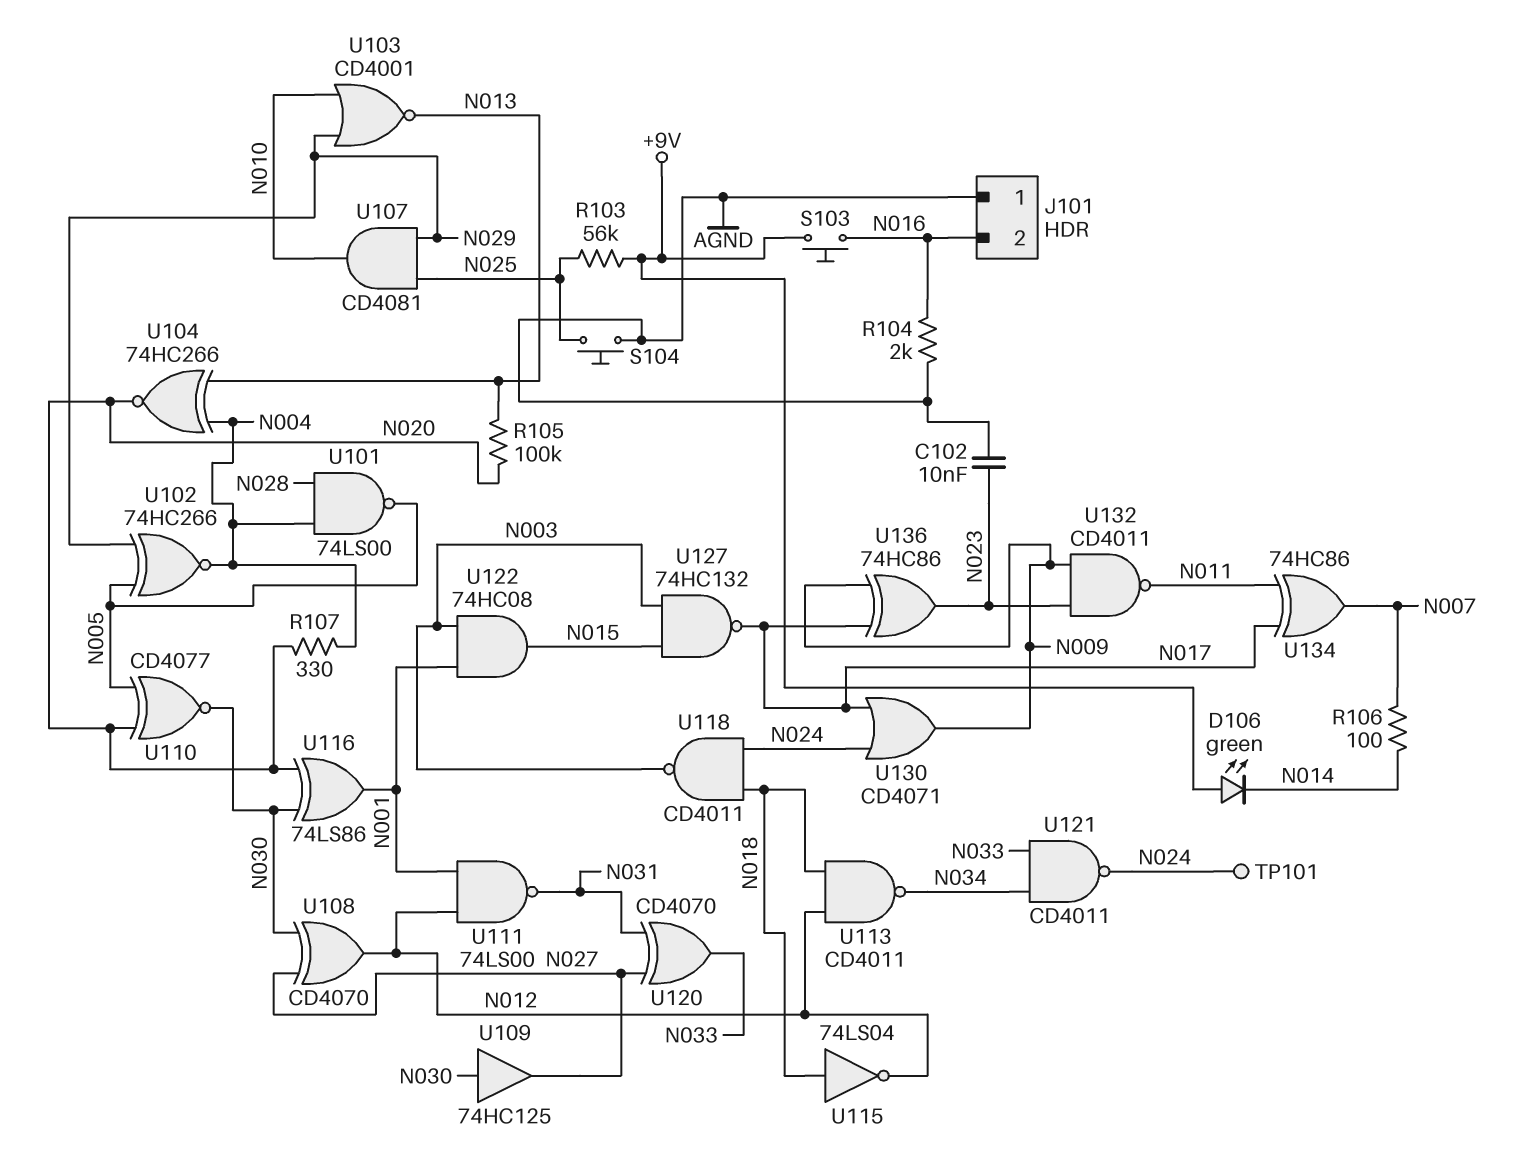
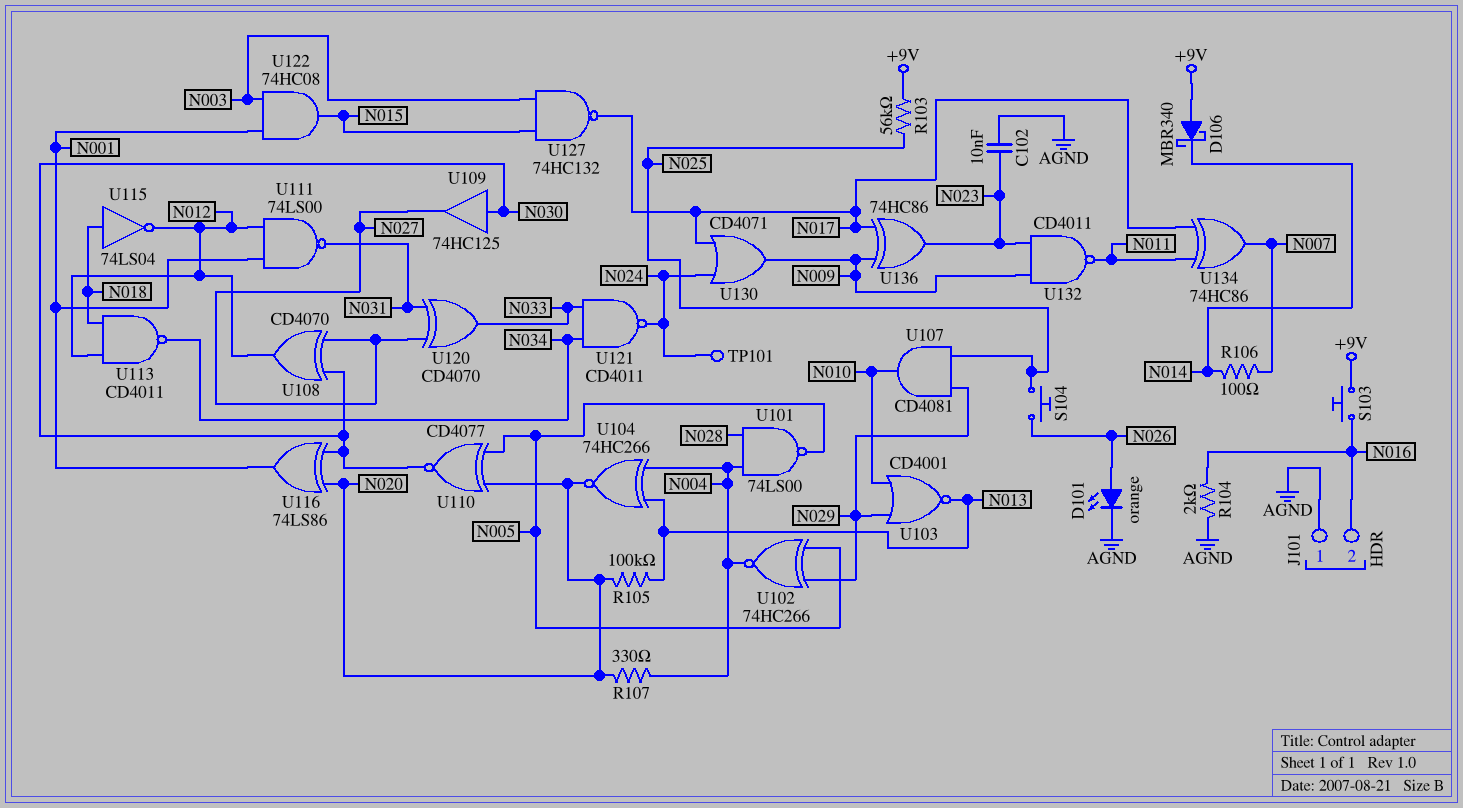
D101: none -> LED orange (A N026, K AGND)
D106: LED green (A +9V, K N014) -> schottky MBR340 (A +9V, K N014)
S104: button (AGND, N025) -> button (N025, N026)
U118: NAND CD4011 (in N018, in N024, out N003) -> none

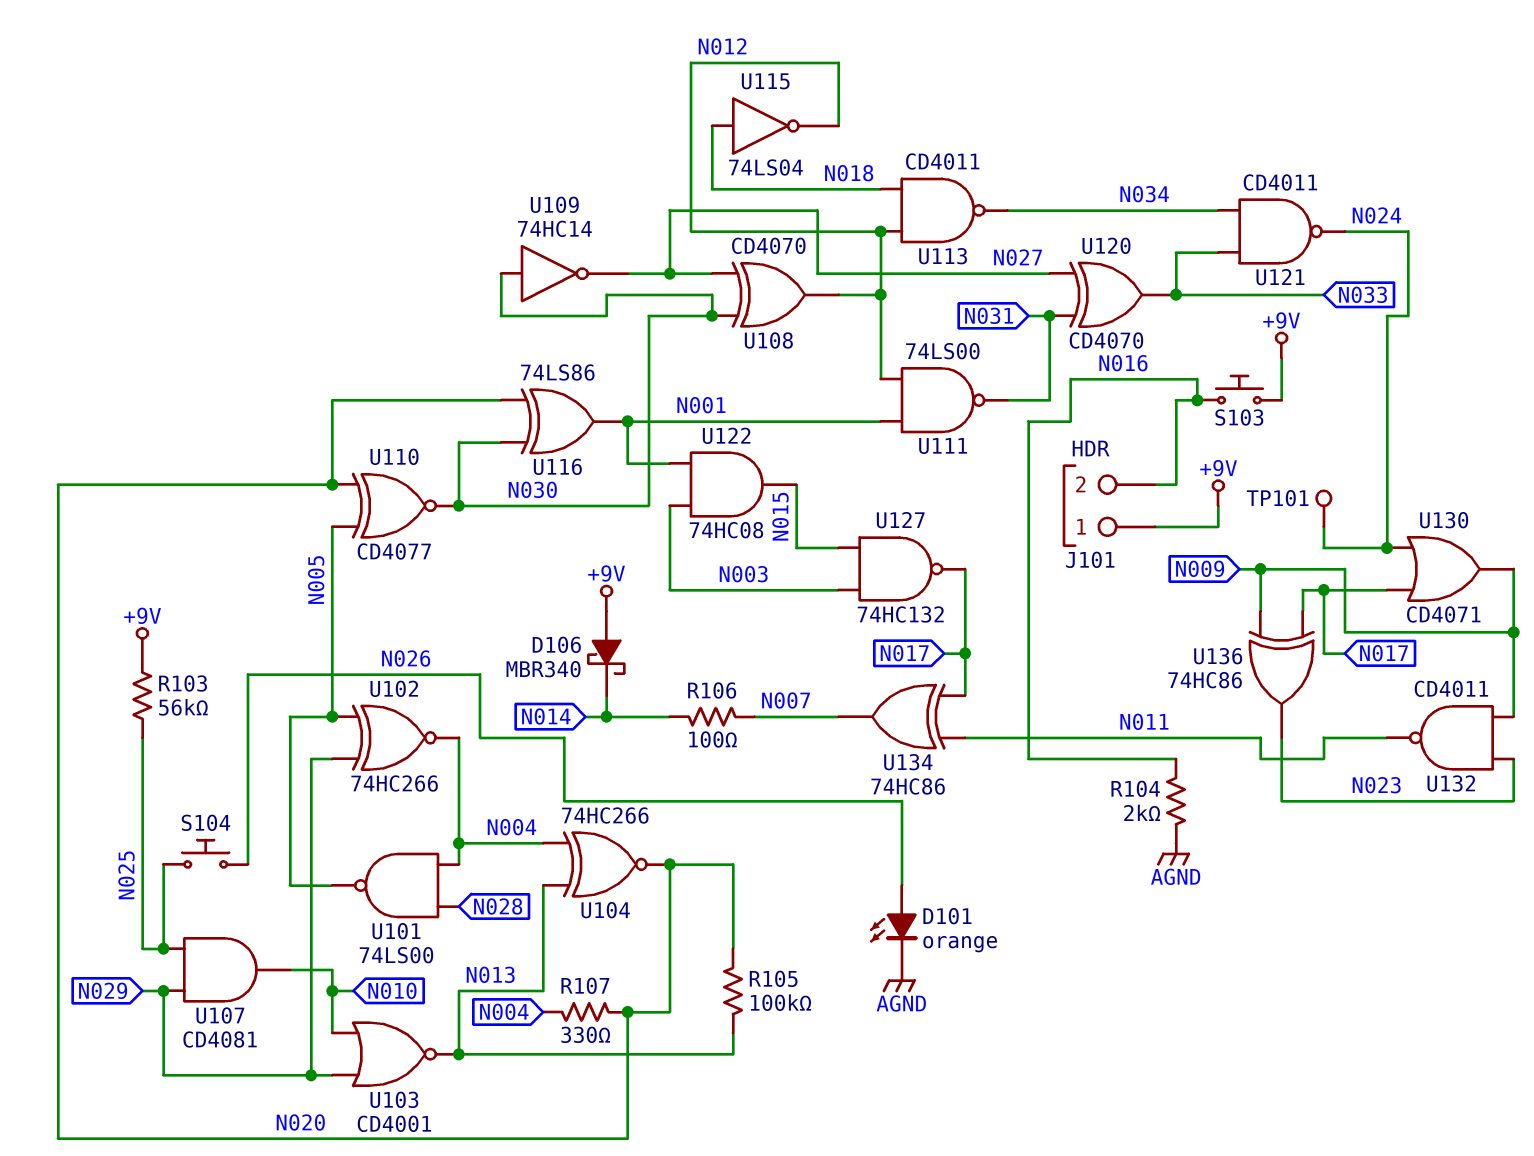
C102: 10nF (AGND, N023) -> none
J101 pin 1: AGND -> +9V
U109: buffer 74HC125 (in N030, out N027) -> NOT 74HC14 (in N030, out N027)

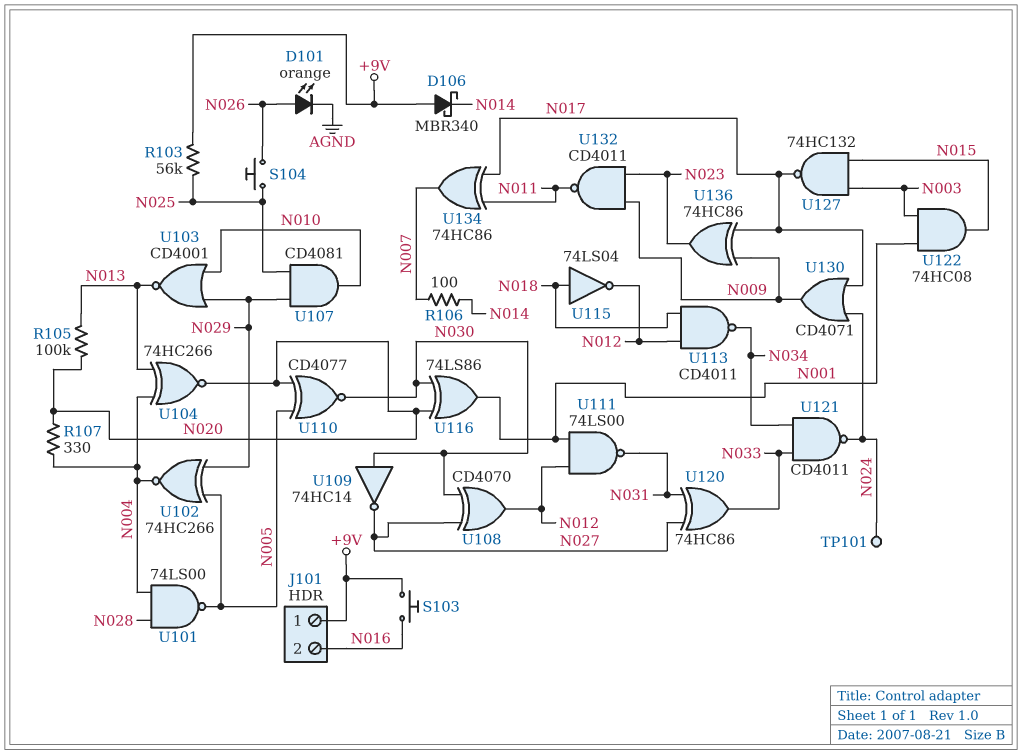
R104: 2k (AGND, N016) -> none
U120: XOR CD4070 (in N027, in N031, out N033) -> XOR 74HC86 (in N027, in N031, out N033)

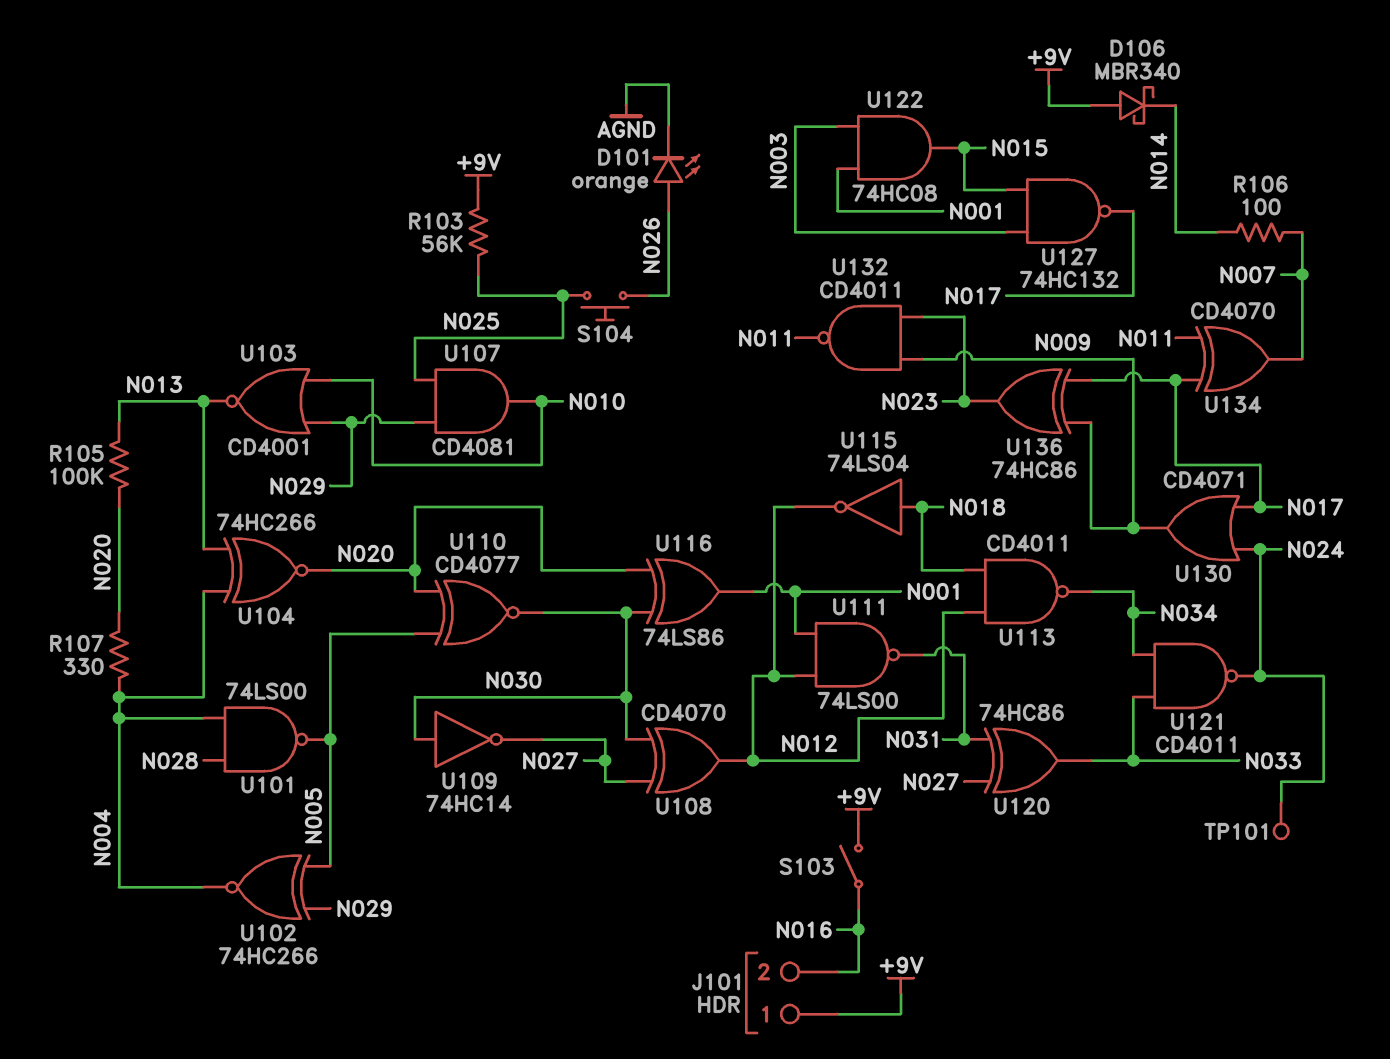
S103: button (+9V, N016) -> switch (+9V, N016)
U134: XOR 74HC86 (in N011, in N017, out N007) -> XOR CD4070 (in N011, in N017, out N007)

